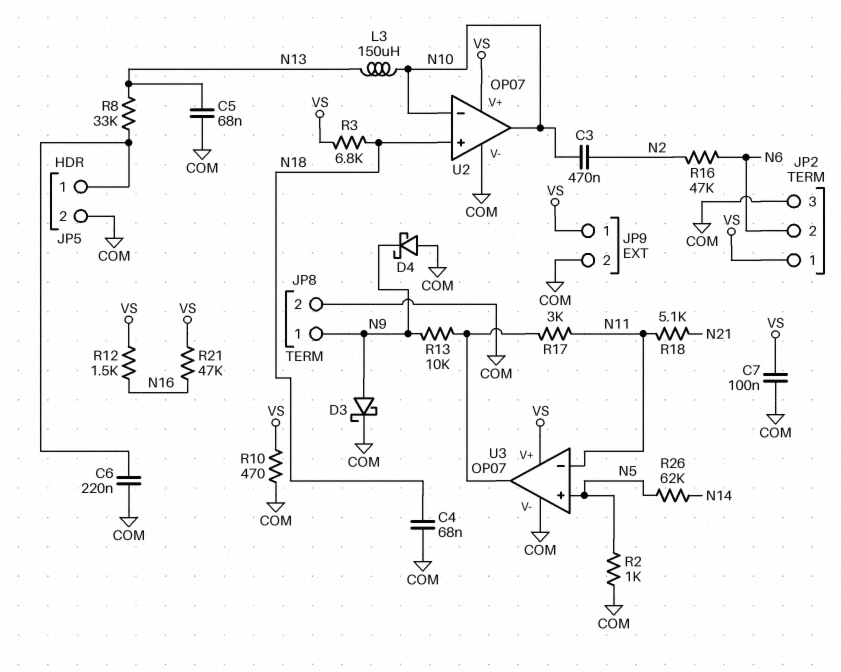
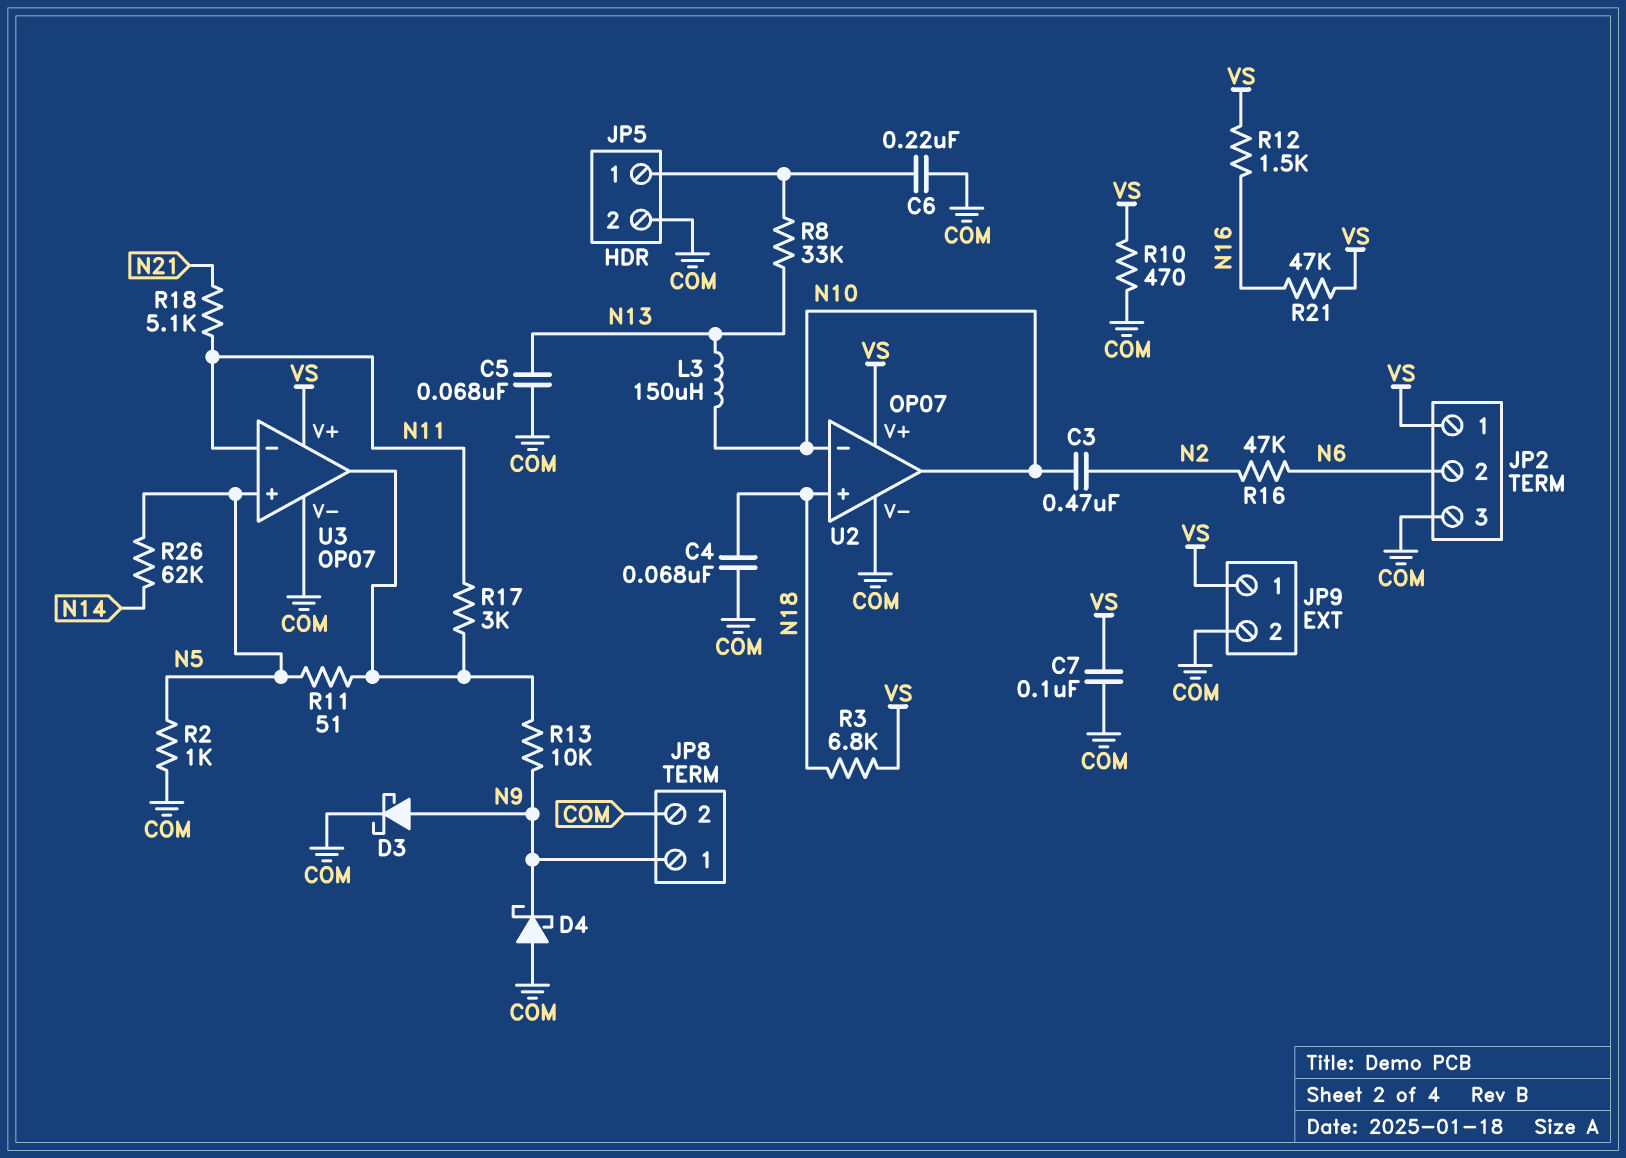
R11: none -> 51 (N5, U3/out)

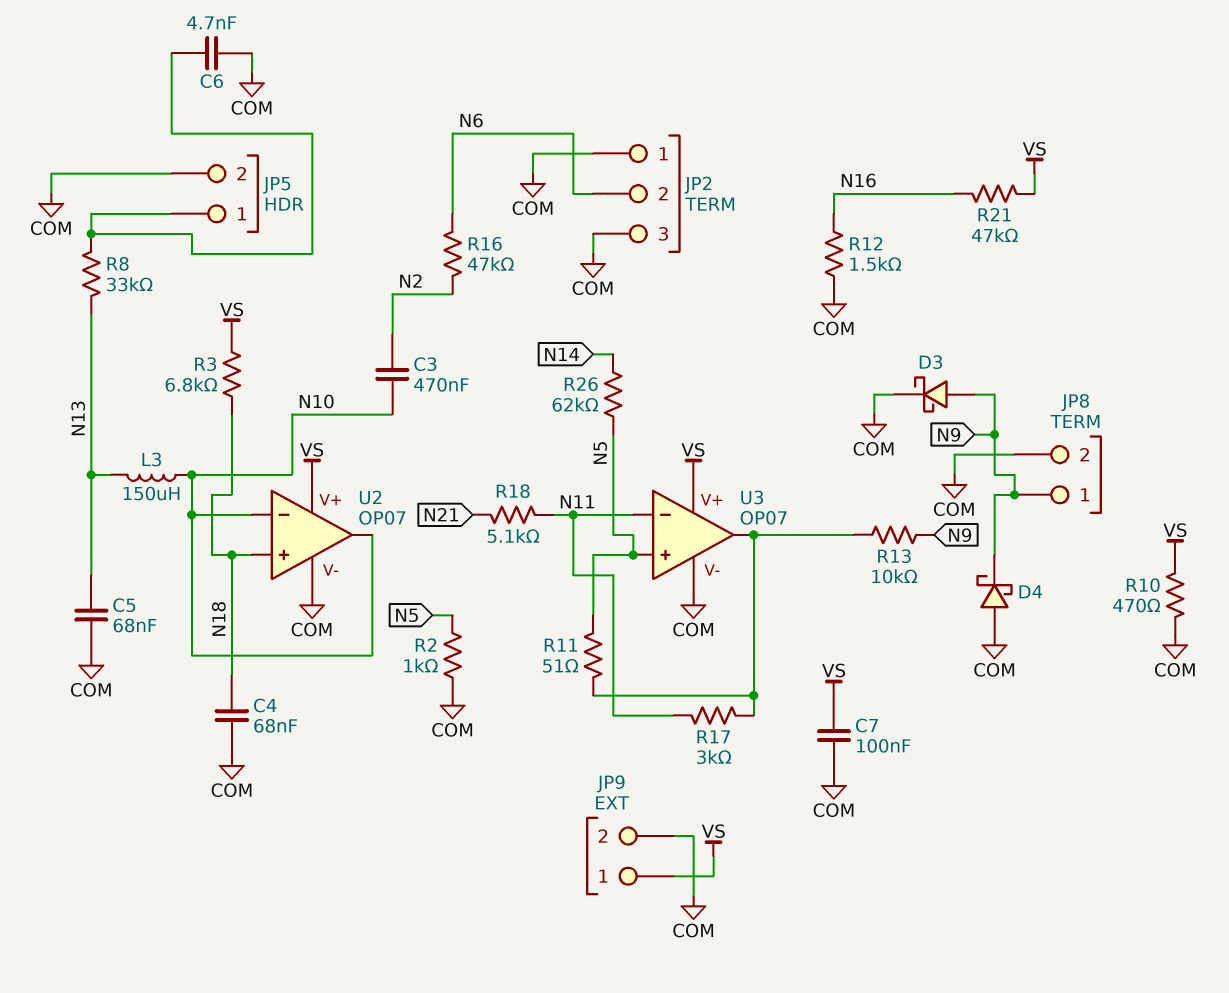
C6: 220nF (COM, JP5/1) -> 4.7nF (COM, JP5/1)
JP2 pin 1: VS -> COM
R12: 1.5k (N16, VS) -> 1.5k (COM, N16)

